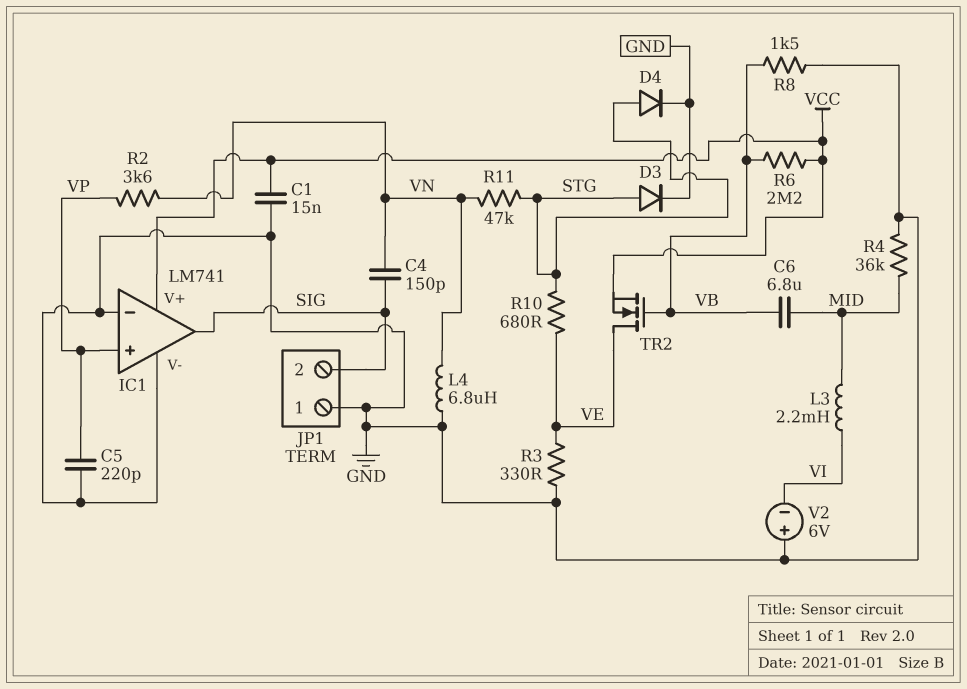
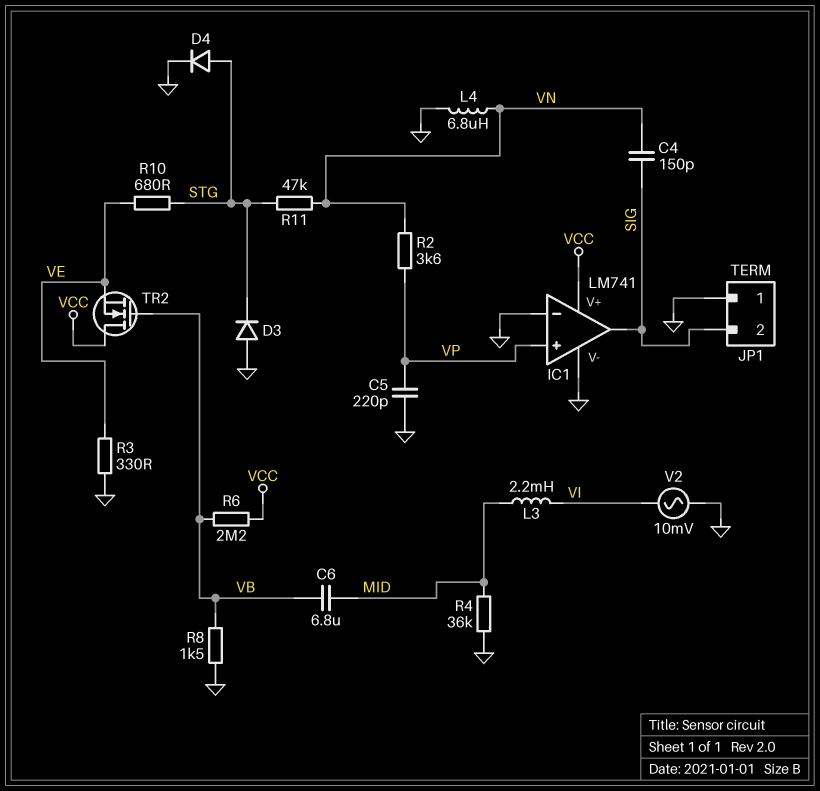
C1: 15nF (GND, VCC) -> none
D3: diode (A STG, K GND) -> diode (A GND, K STG)
TR2: NMOS (G VB, D VE, S VCC) -> NMOS (G VB, D VCC, S VE)
V2: 6V (plus GND, minus VI) -> AC 10mV (GND, VI)

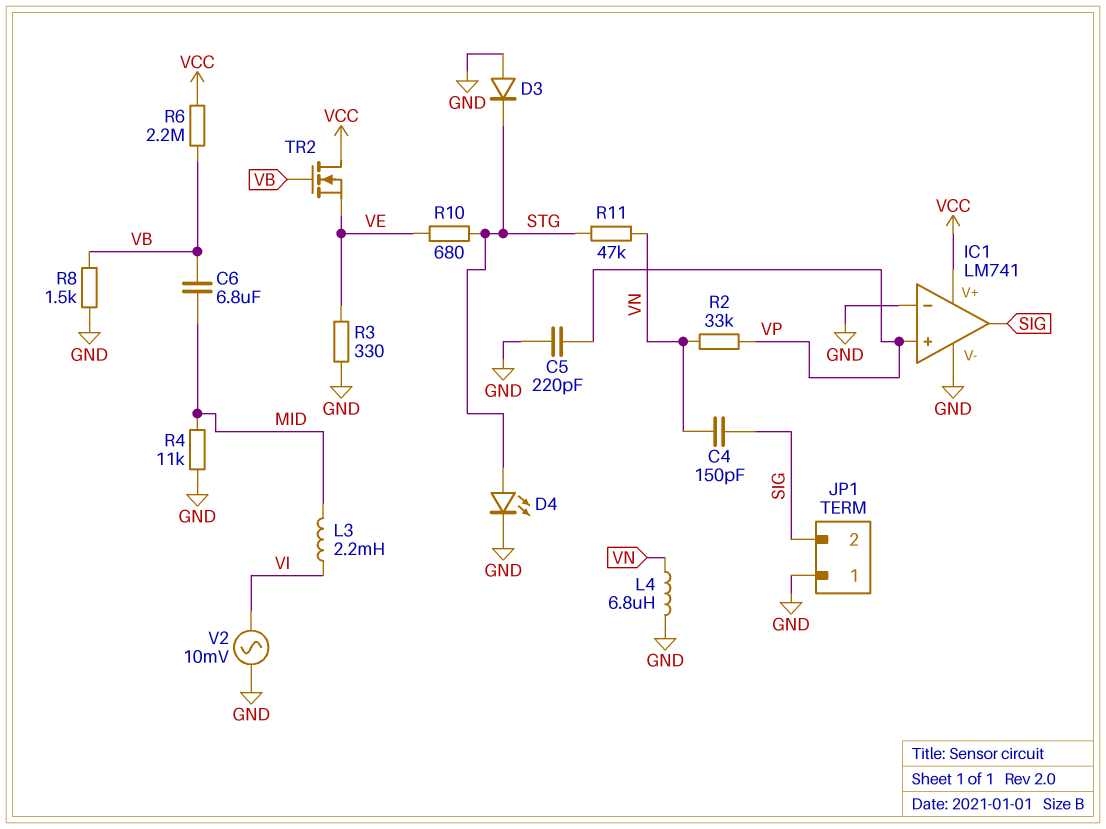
D4: diode (A STG, K GND) -> LED (A STG, K GND)
R2: 3.6k (VN, VP) -> 33k (VN, VP)
R4: 36k (GND, MID) -> 11k (GND, MID)

